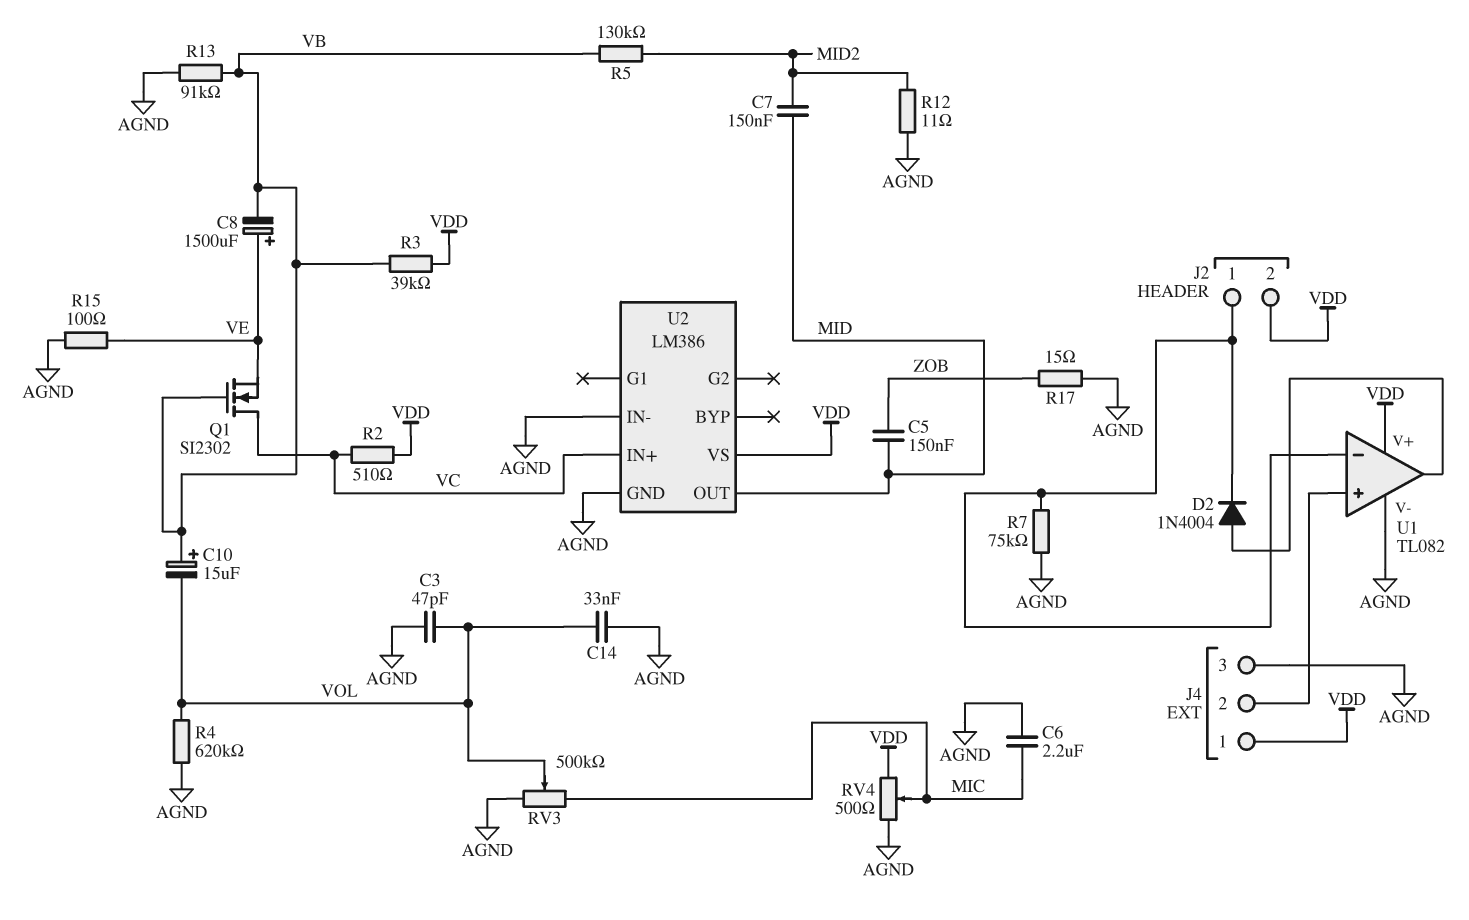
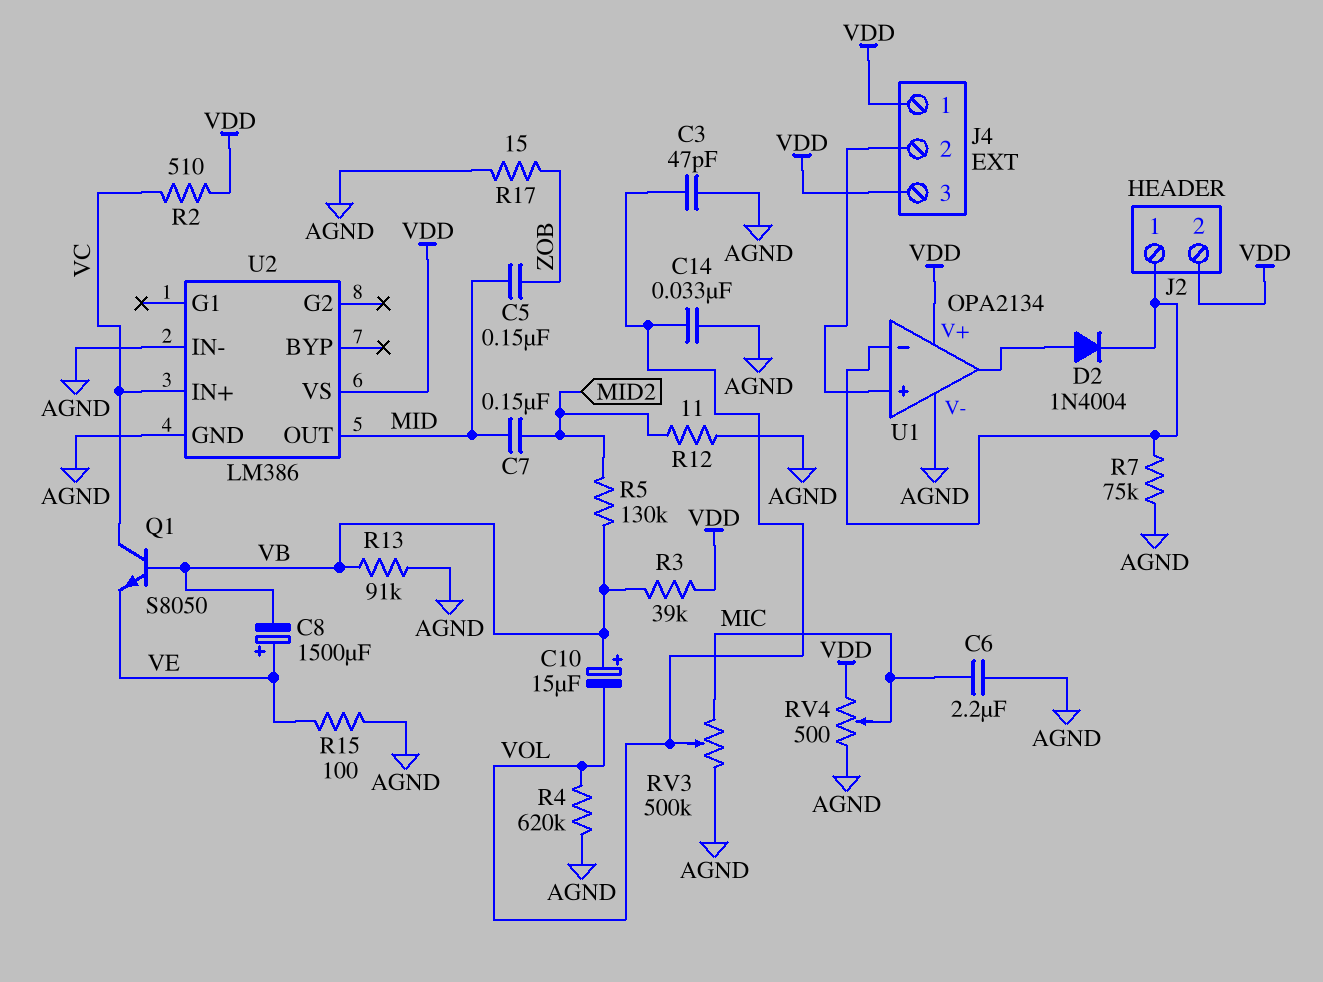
J4 pin 3: AGND -> VDD
Q1: NMOS SI2302 (G VB, D VC, S VE) -> NPN S8050 (B VB, C VC, E VE)
U1: TL082 -> OPA2134

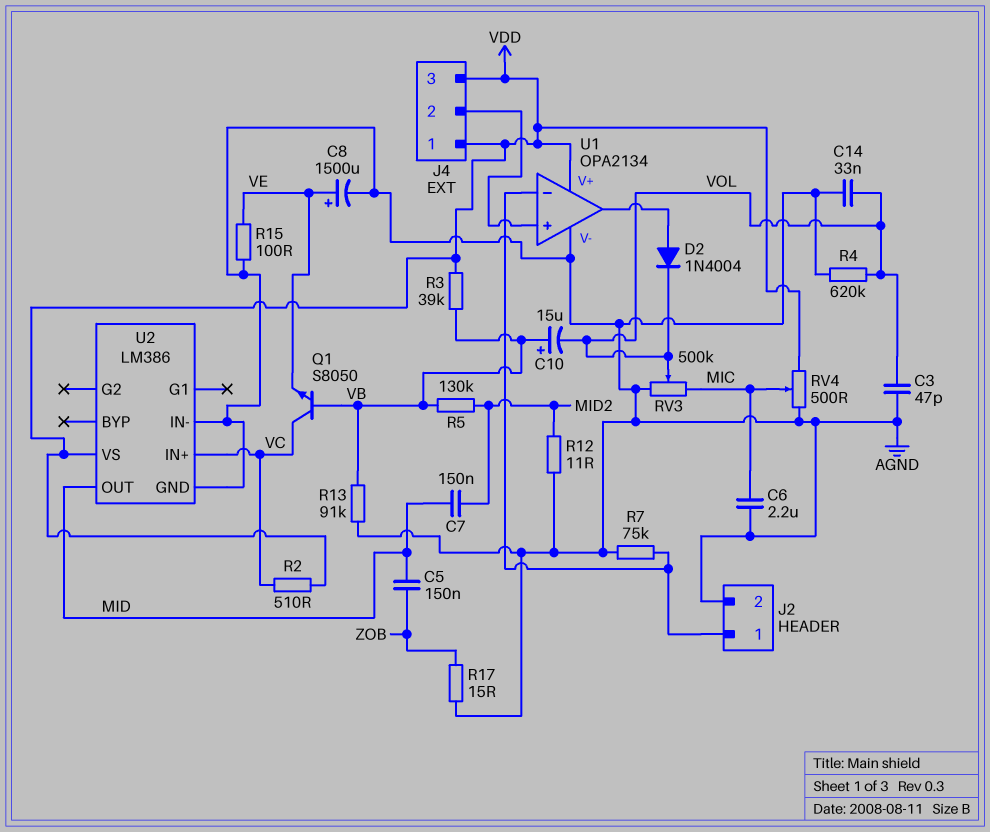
C8: 1500uF (plus VE, minus VB) -> 1500uF (plus VE, minus AGND)
D2: diode 1N4004 (A U1/out, K J2/1) -> diode 1N4004 (A U1/out, K VOL)
J2 pin 2: VDD -> AGND

